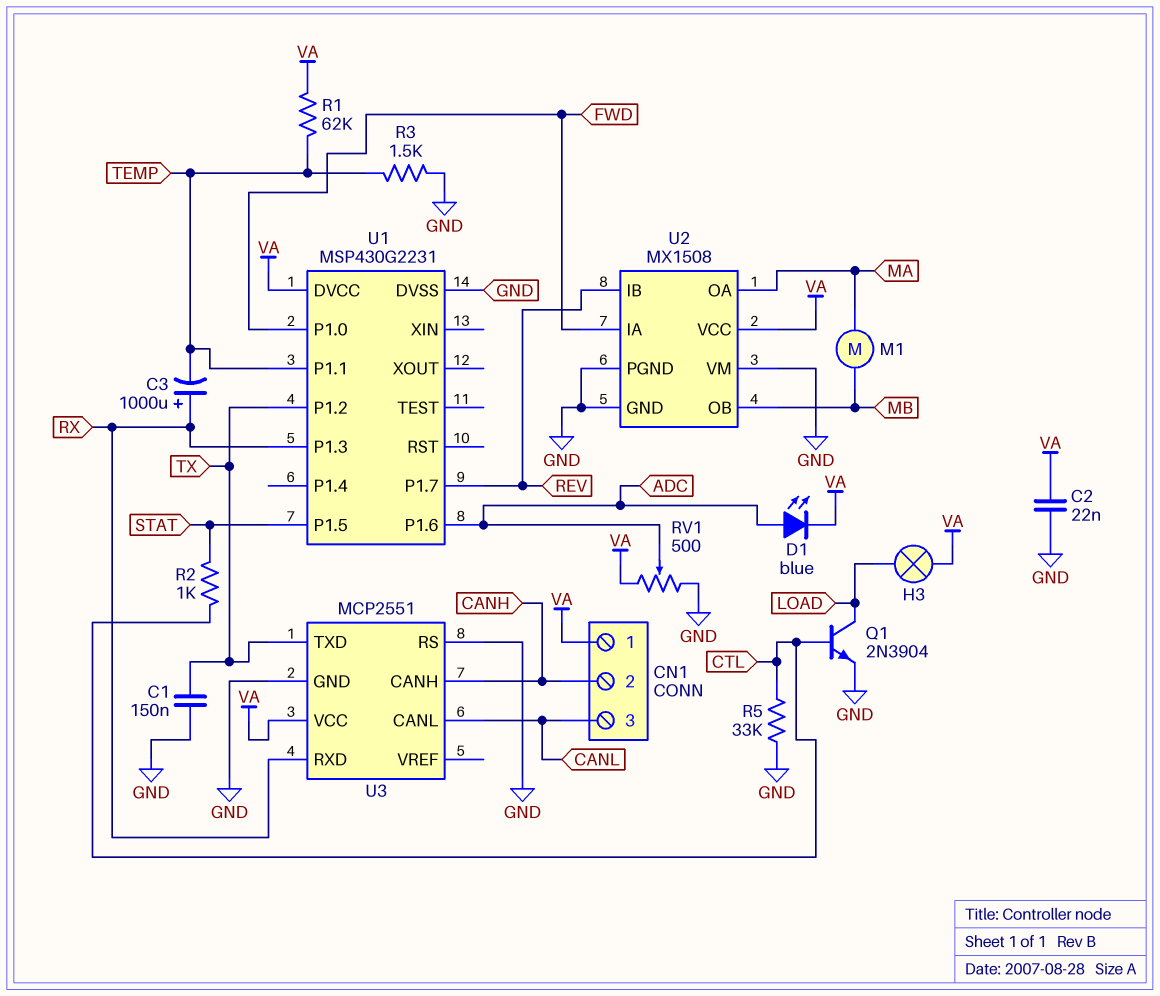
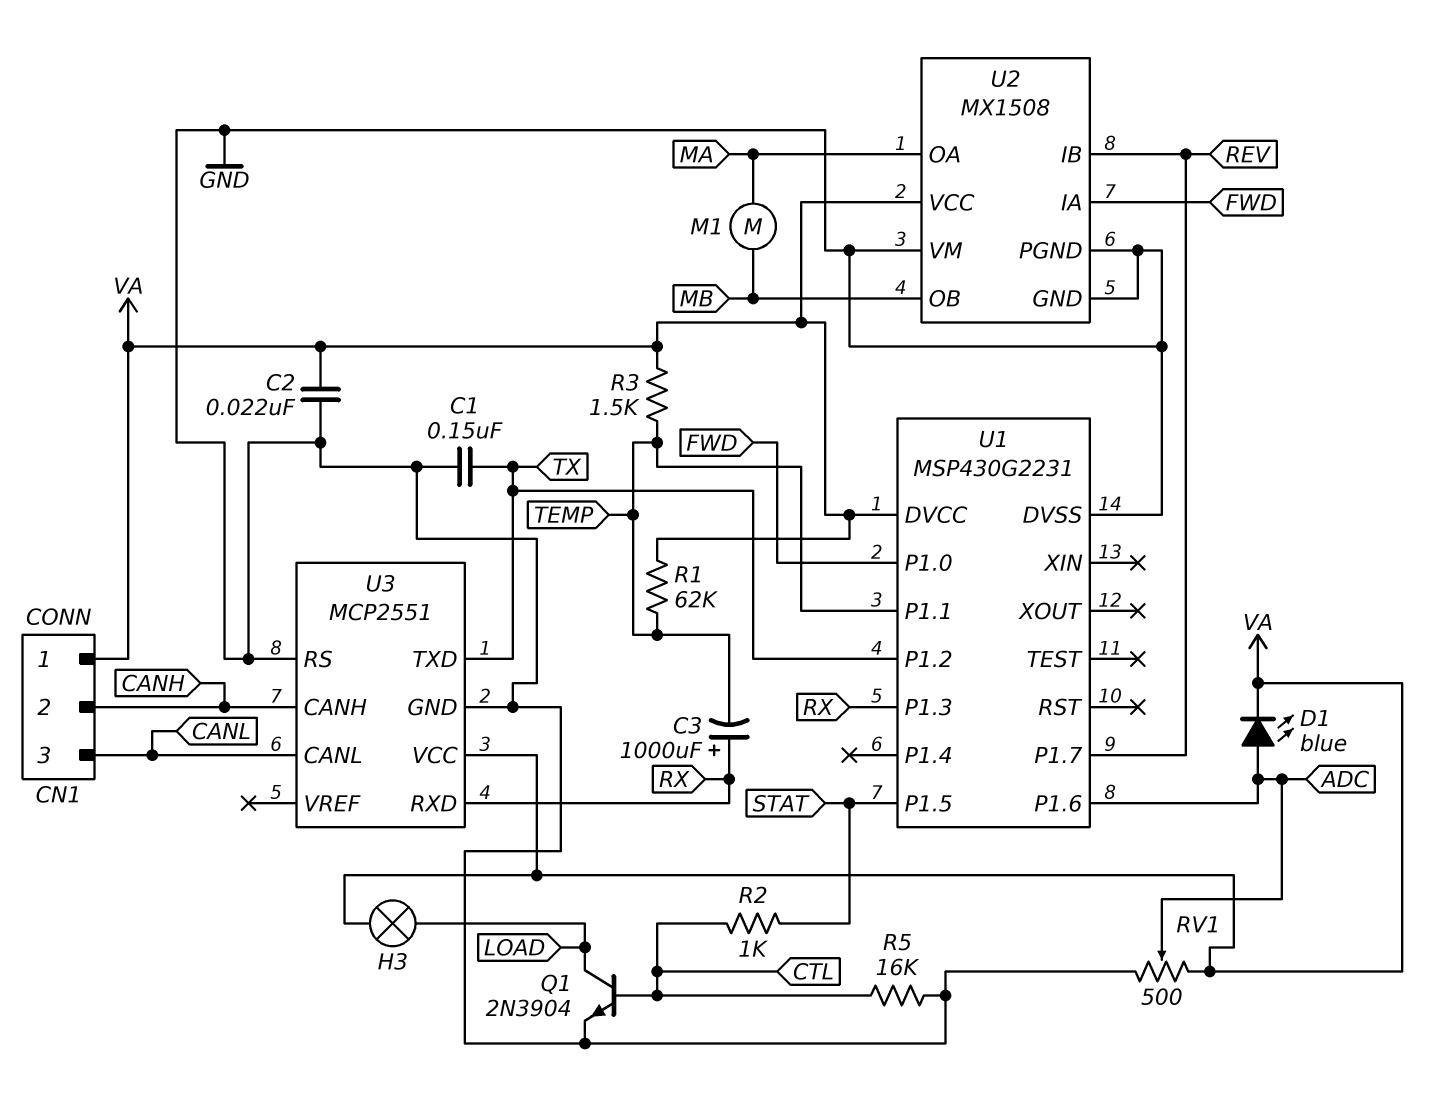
R3: 1.5k (GND, TEMP) -> 1.5k (TEMP, VA)
R5: 33k (CTL, GND) -> 16k (CTL, GND)

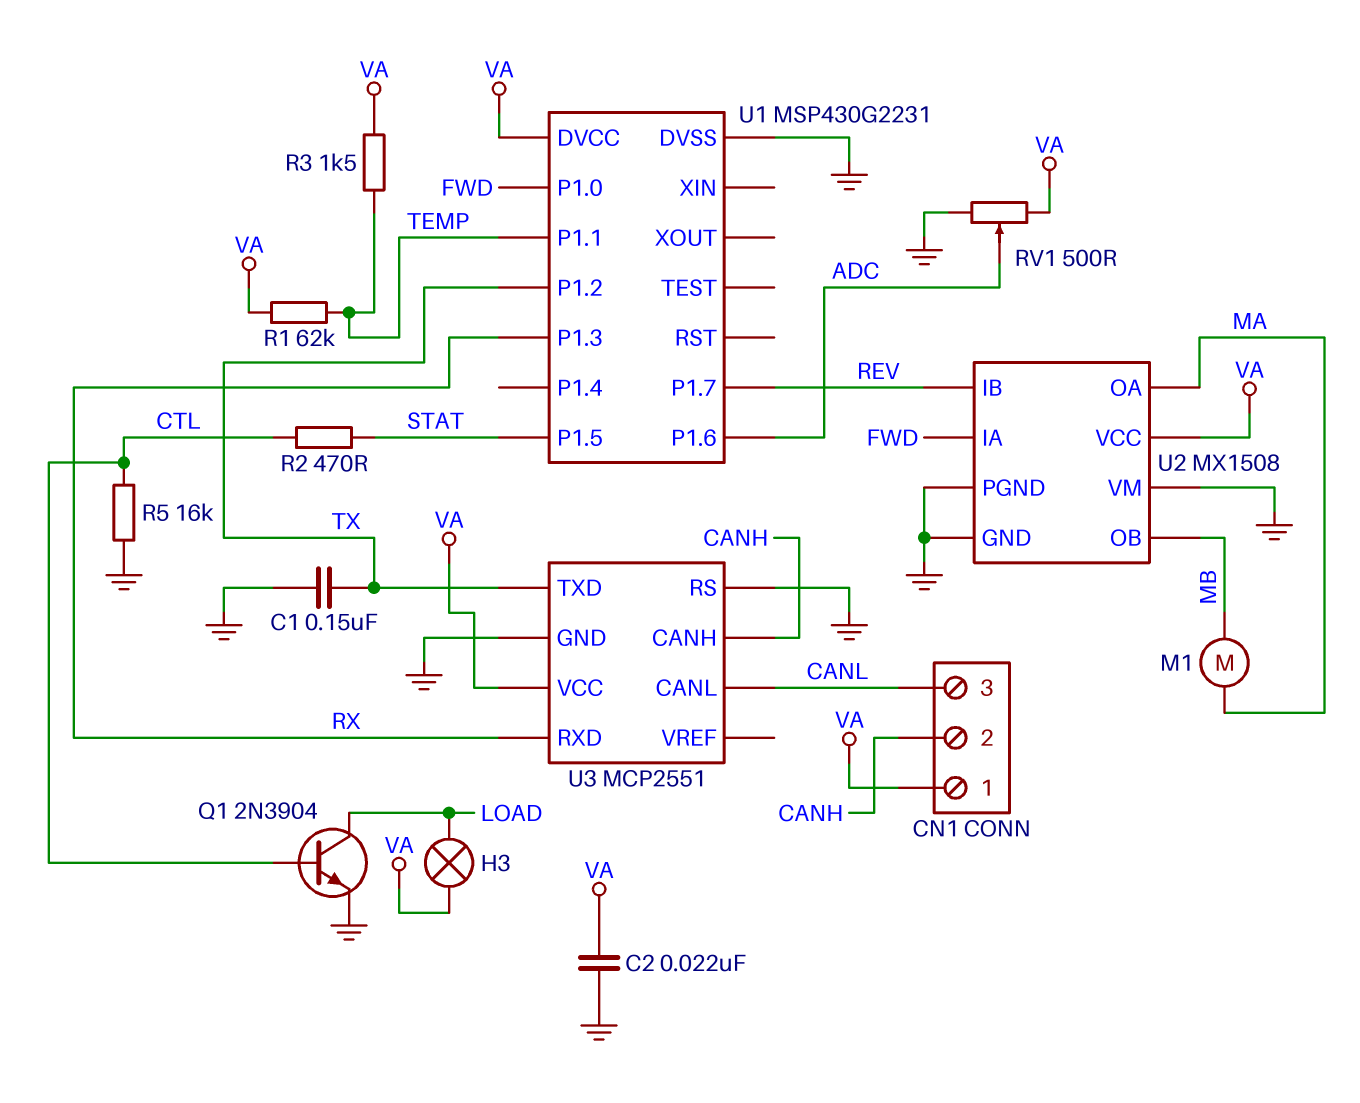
C3: 1000uF (plus RX, minus TEMP) -> none
D1: LED blue (A ADC, K VA) -> none
R2: 1k (CTL, STAT) -> 470 (CTL, STAT)

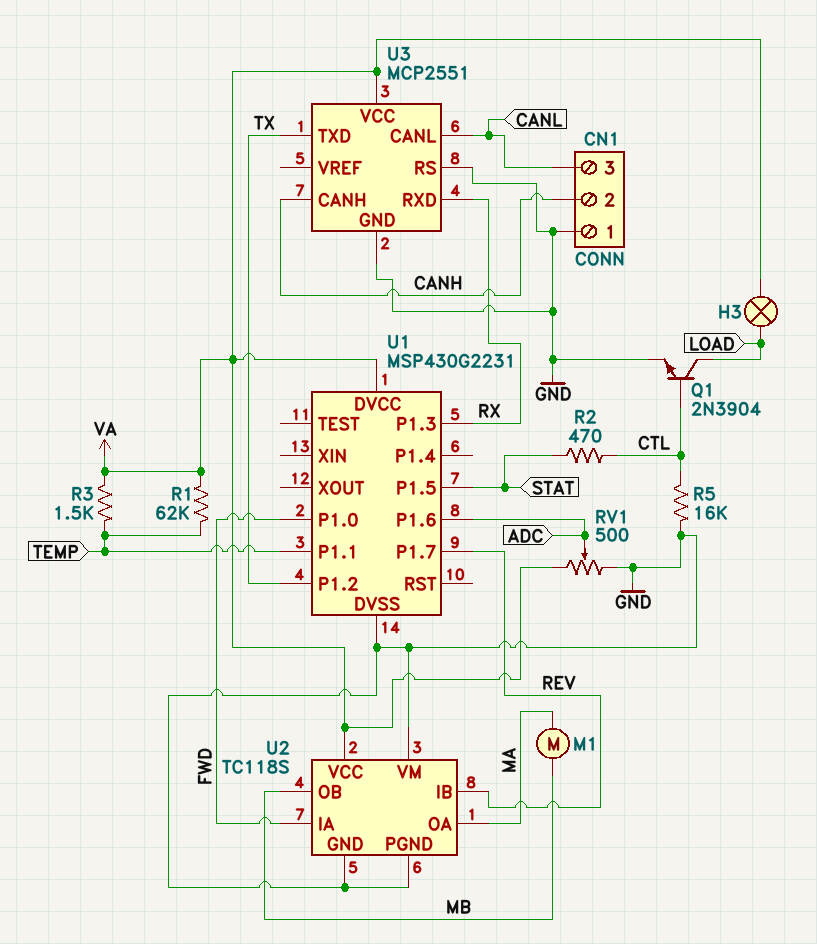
C1: 150nF (GND, TX) -> none
C2: 22nF (GND, VA) -> none
CN1 pin 1: VA -> GND
U2: MX1508 -> TC118S

